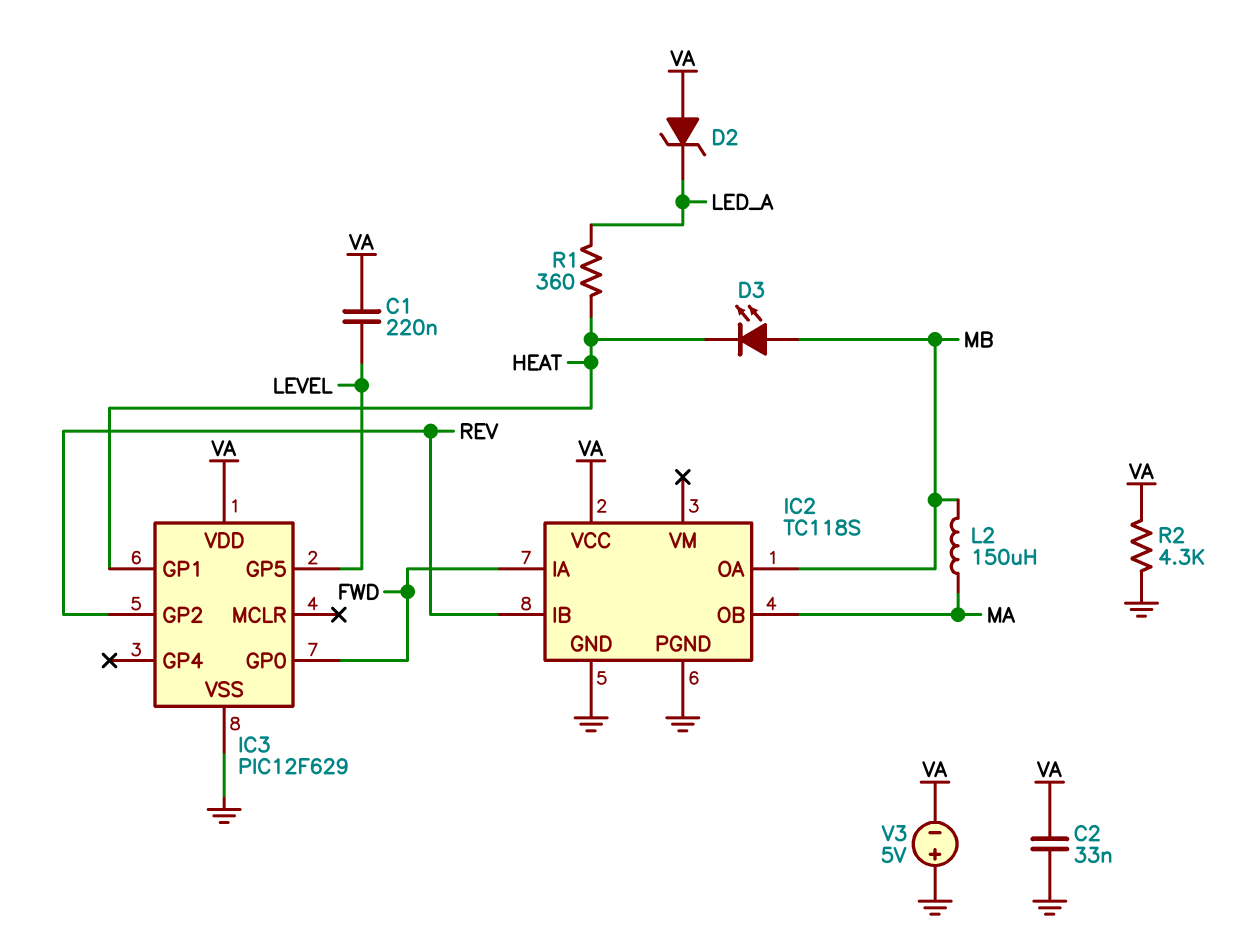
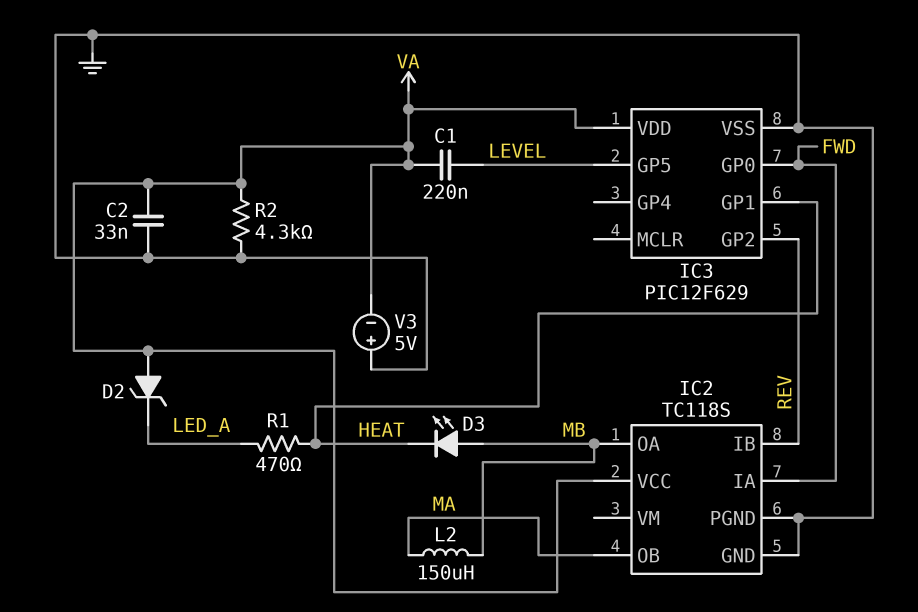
R1: 360 (HEAT, LED_A) -> 470 (HEAT, LED_A)

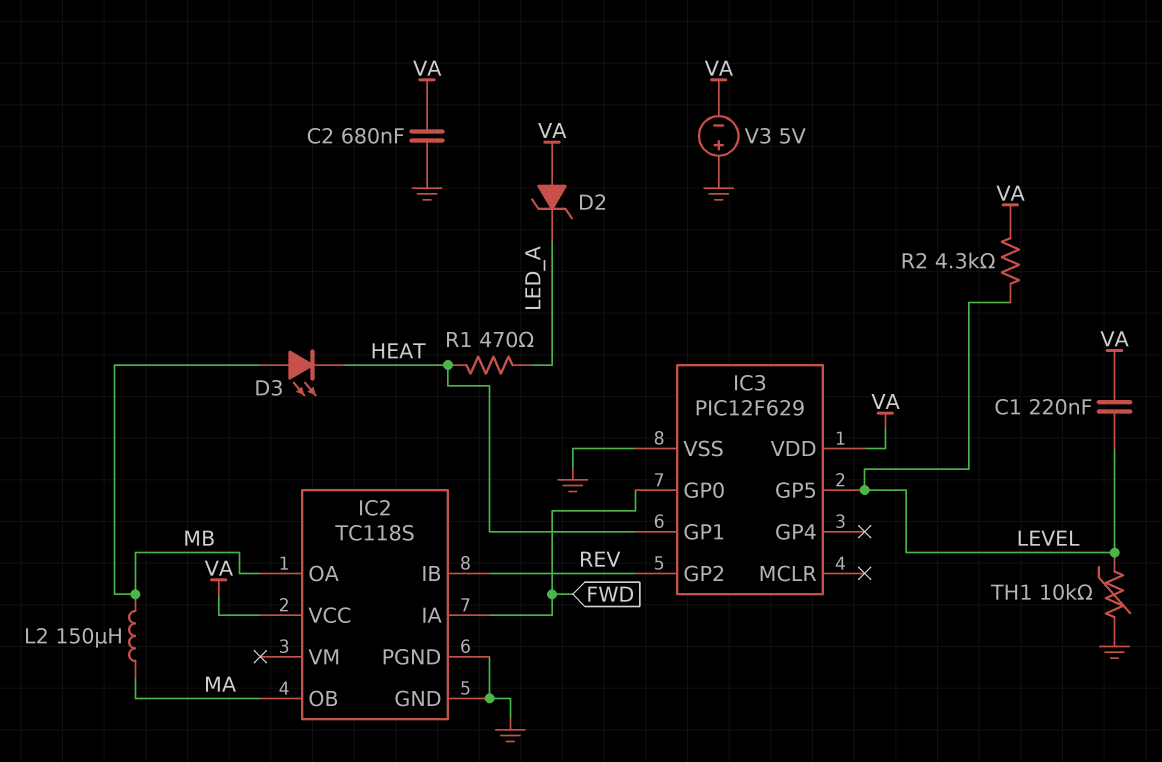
C2: 33nF (GND, VA) -> 680nF (GND, VA)
R2: 4.3k (GND, VA) -> 4.3k (LEVEL, VA)
TH1: none -> 10k (GND, LEVEL)

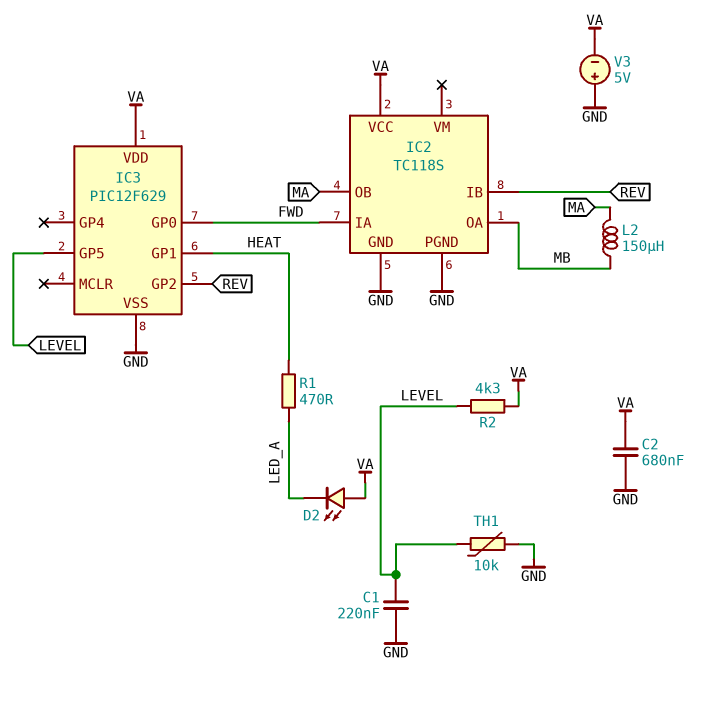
C1: 220nF (LEVEL, VA) -> 220nF (GND, LEVEL)
D2: zener (A VA, K LED_A) -> LED (A VA, K LED_A)
D3: LED (A MB, K HEAT) -> none

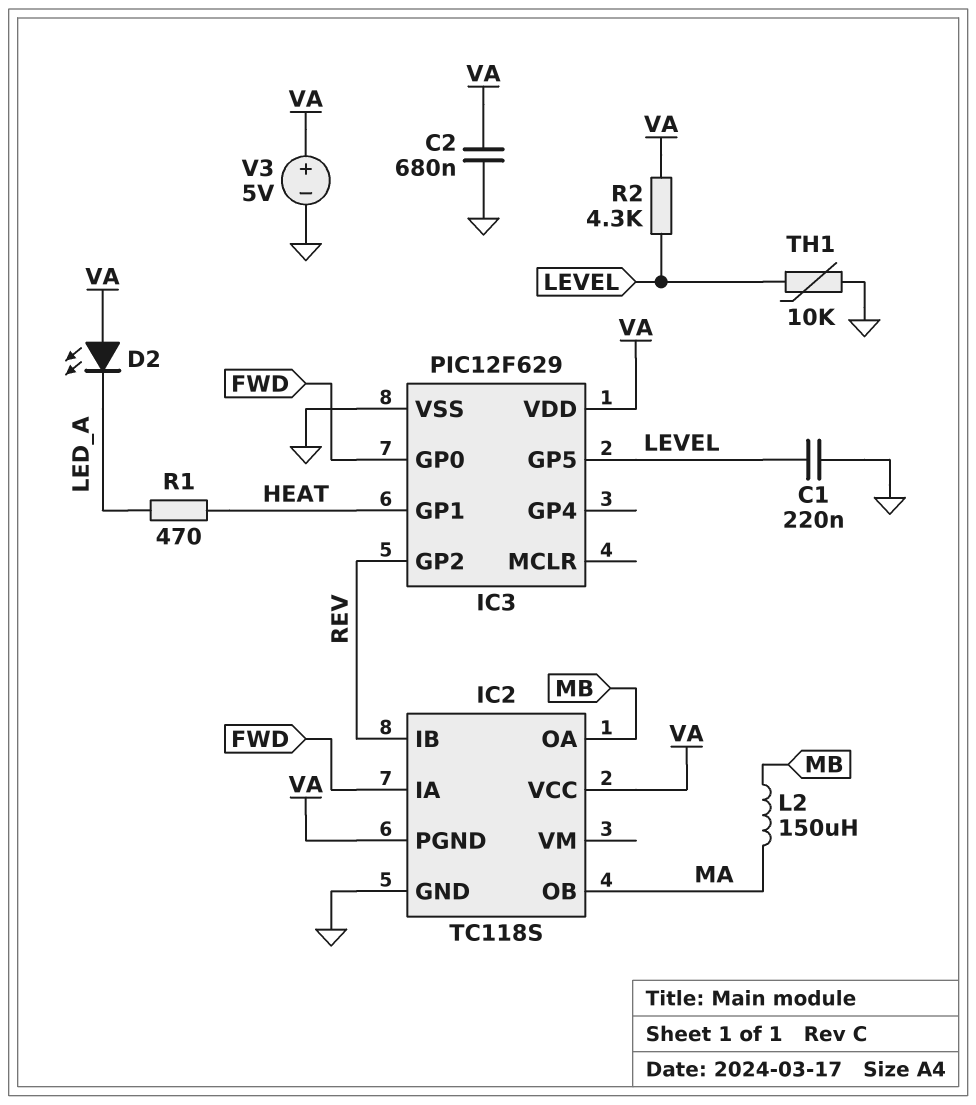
IC2 pin PGND: GND -> VA
V3: 5V (plus GND, minus VA) -> 5V (plus VA, minus GND)

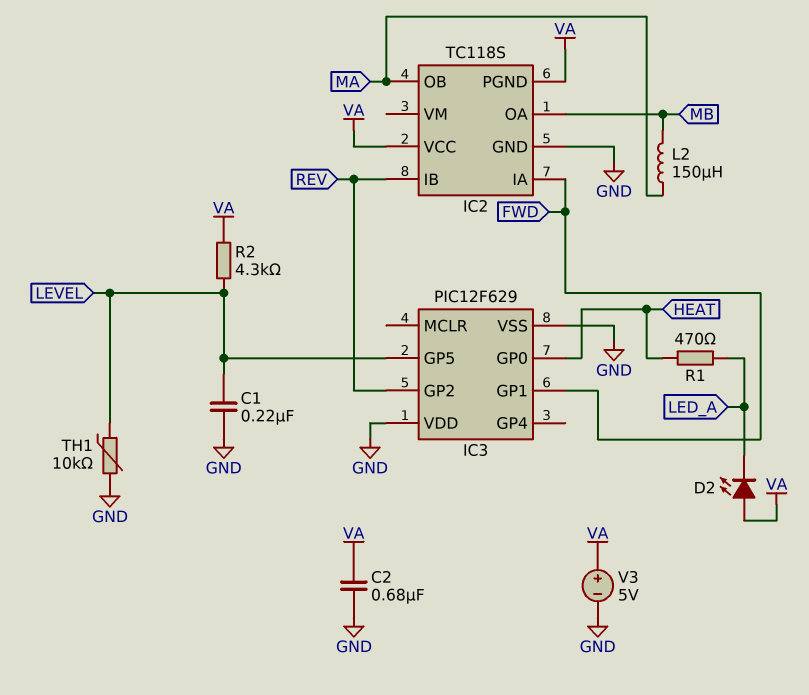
IC3 pin GP0: FWD -> HEAT
IC3 pin GP1: HEAT -> FWD
IC3 pin VDD: VA -> GND

